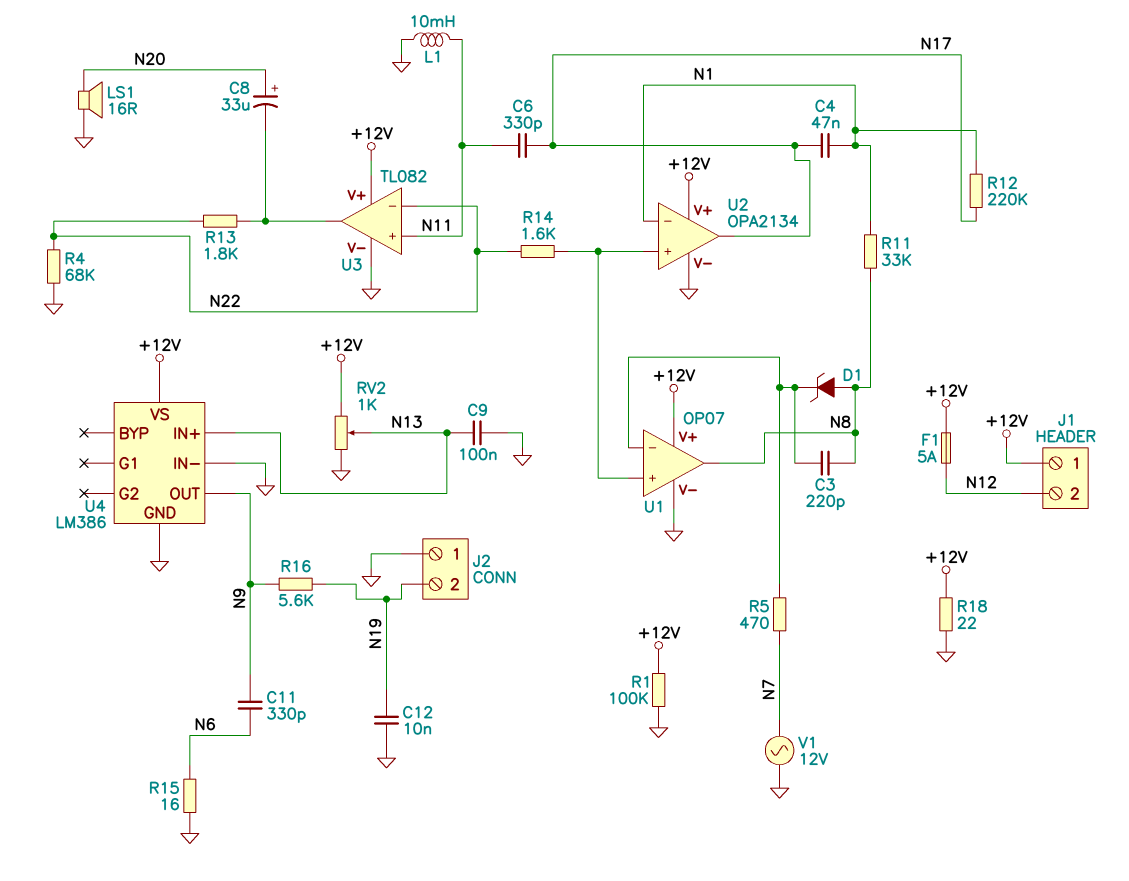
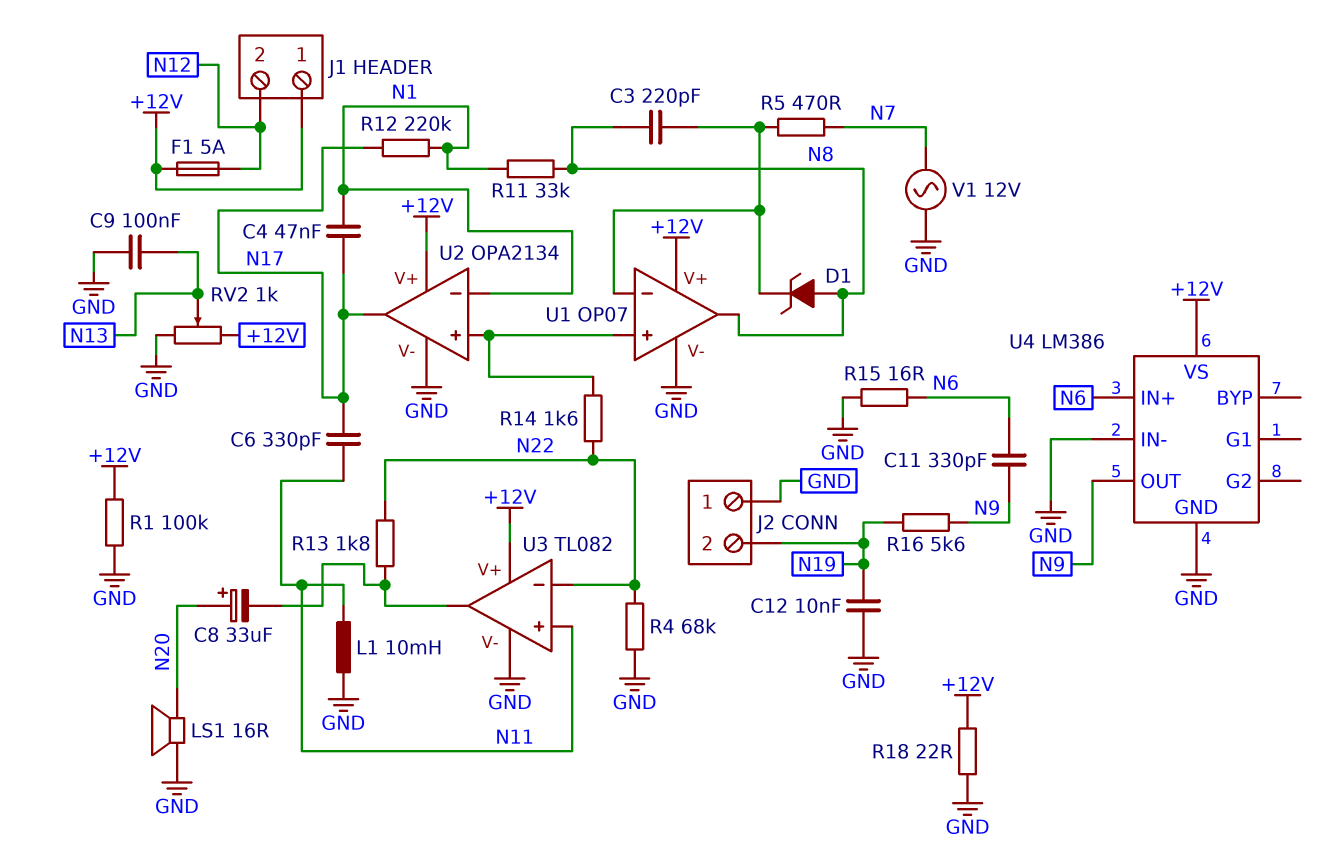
U4 pin IN+: N13 -> N6

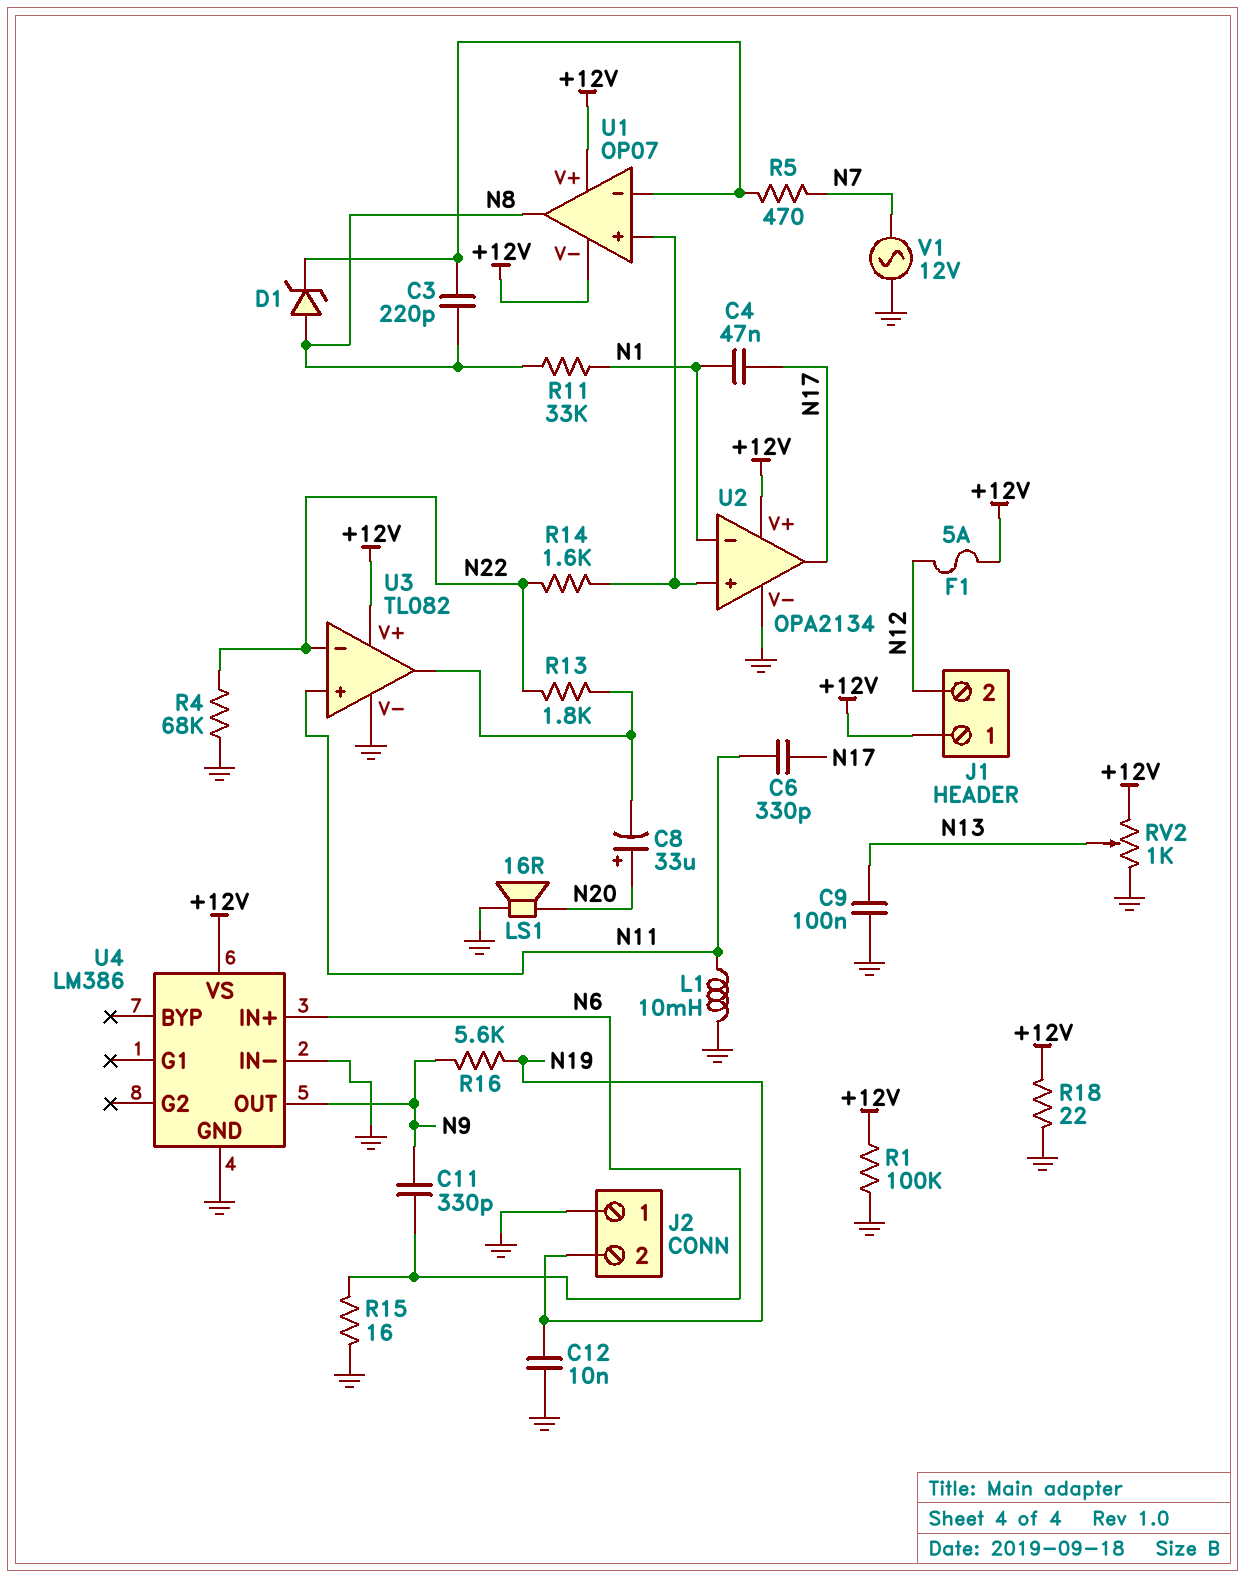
R12: 220k (N1, N17) -> none
U1 pin V-: GND -> +12V

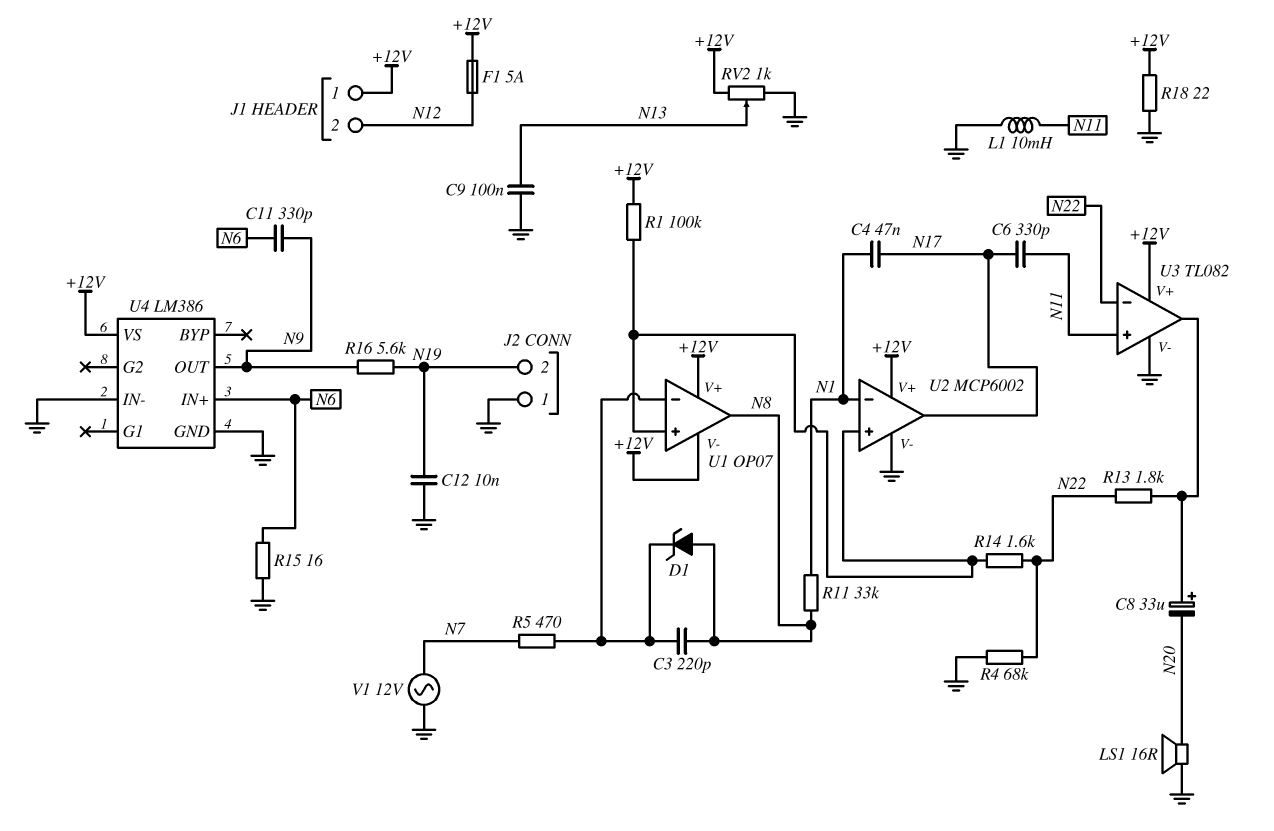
C8: 33uF (plus N20, minus U3/out) -> 33uF (plus U3/out, minus N20)
R1: 100k (+12V, GND) -> 100k (+12V, U1/in+)
U2: OPA2134 -> MCP6002

